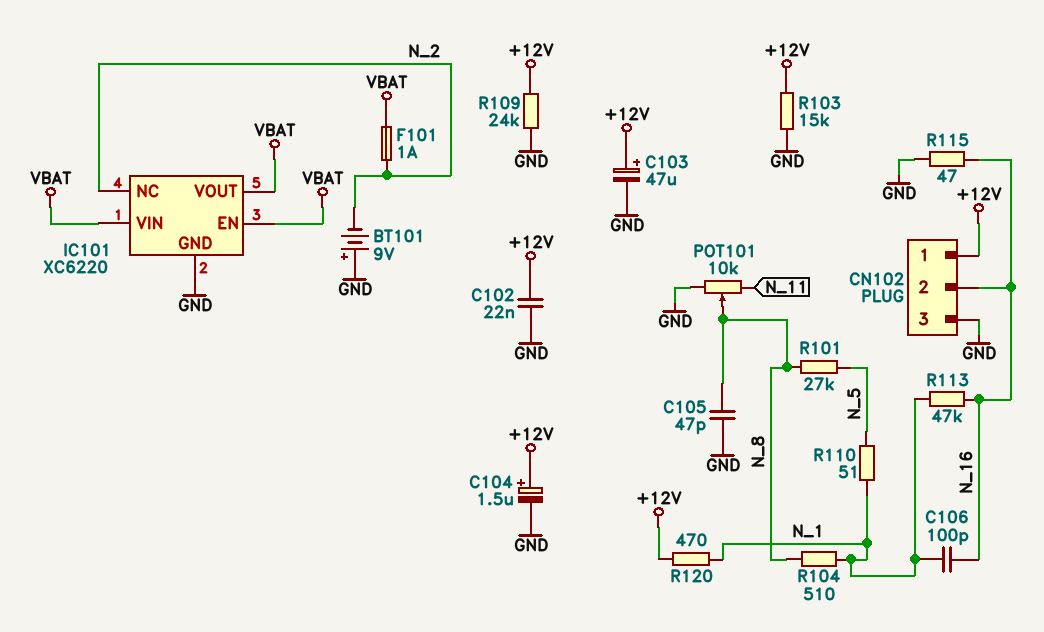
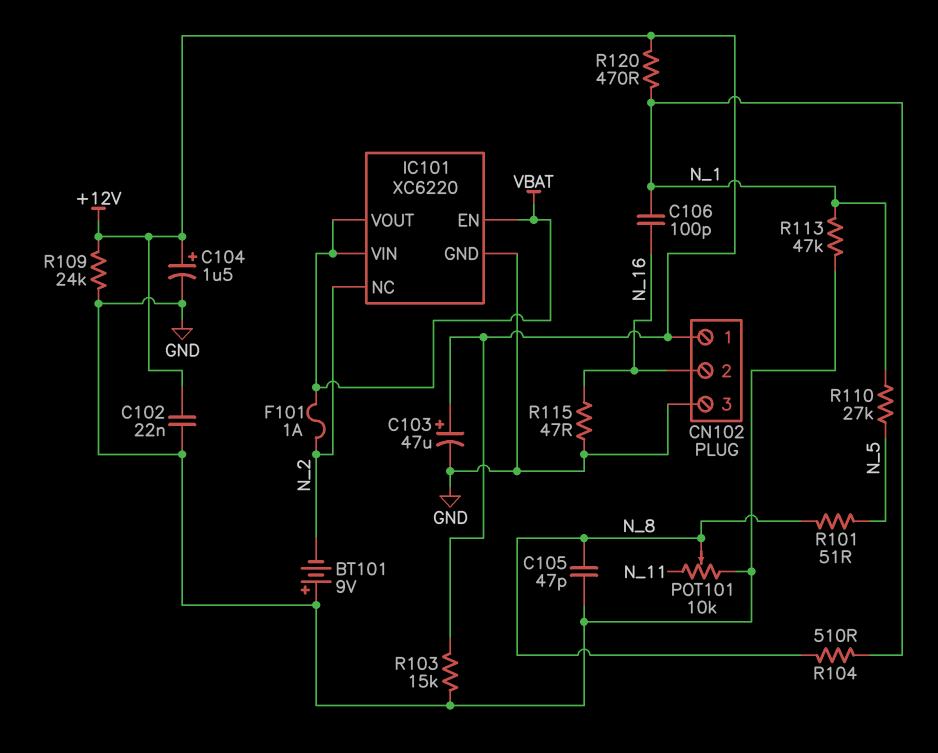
R101: 27k (N_5, N_8) -> 51 (N_5, N_8)
R110: 51 (N_1, N_5) -> 27k (N_1, N_5)
R113: 47k (N_1, N_16) -> 47k (GND, N_1)

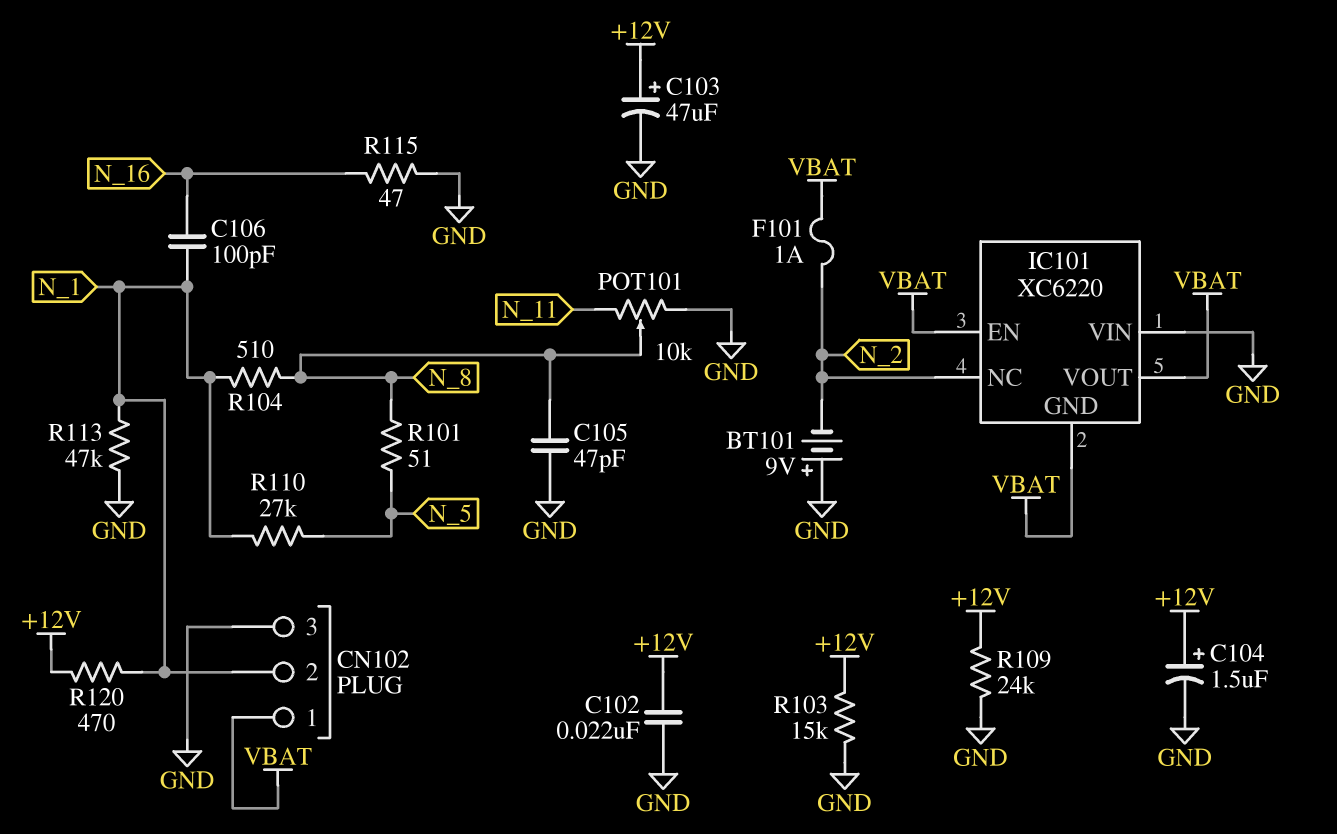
CN102 pin 1: +12V -> VBAT
CN102 pin 2: N_16 -> N_1
IC101 pin GND: GND -> VBAT
IC101 pin VIN: VBAT -> GND

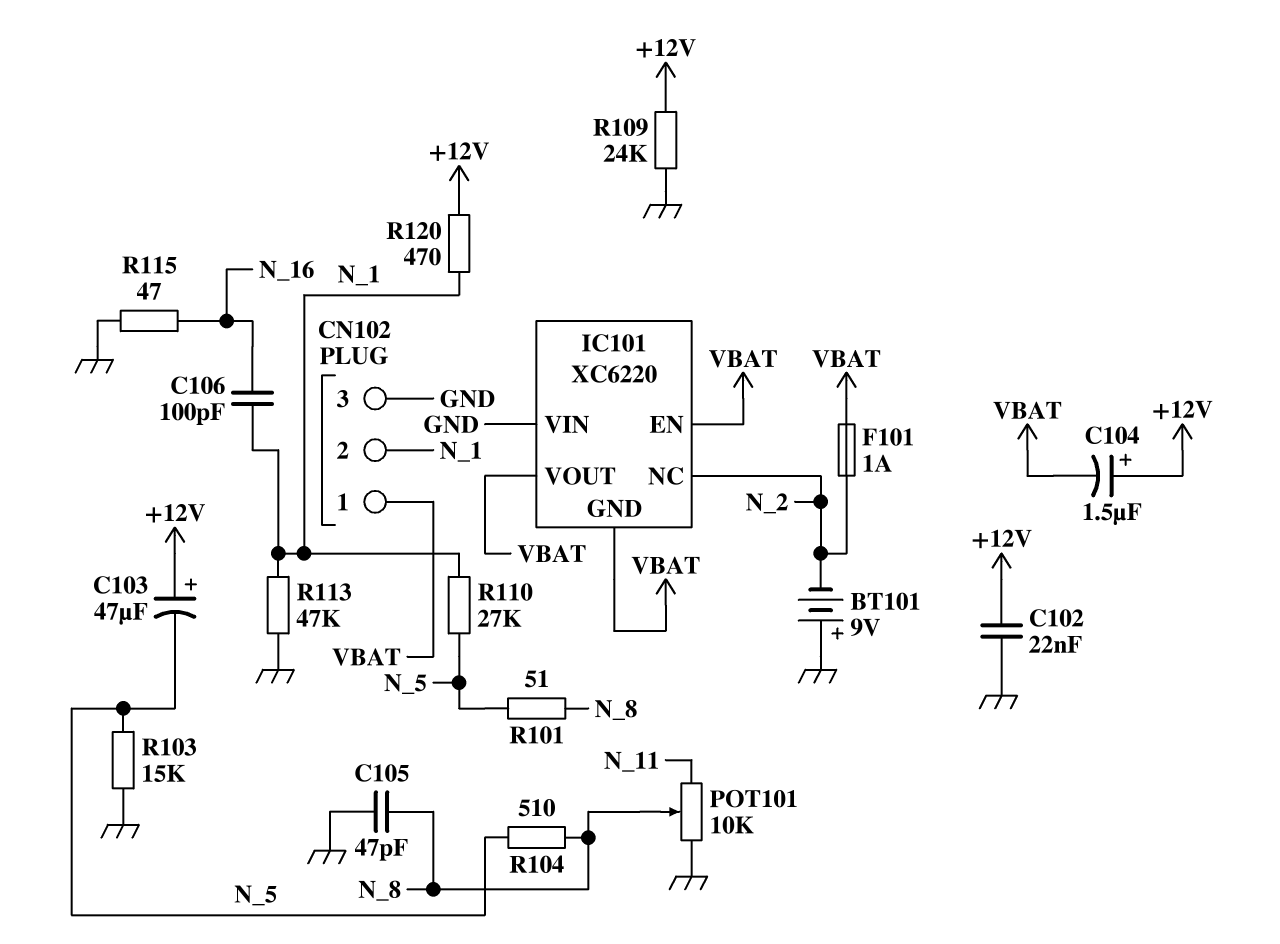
C103: 47uF (plus +12V, minus GND) -> 47uF (plus +12V, minus N_5)
C104: 1.5uF (plus +12V, minus GND) -> 1.5uF (plus +12V, minus VBAT)
R103: 15k (+12V, GND) -> 15k (GND, N_5)
R104: 510 (N_1, N_8) -> 510 (N_5, N_8)

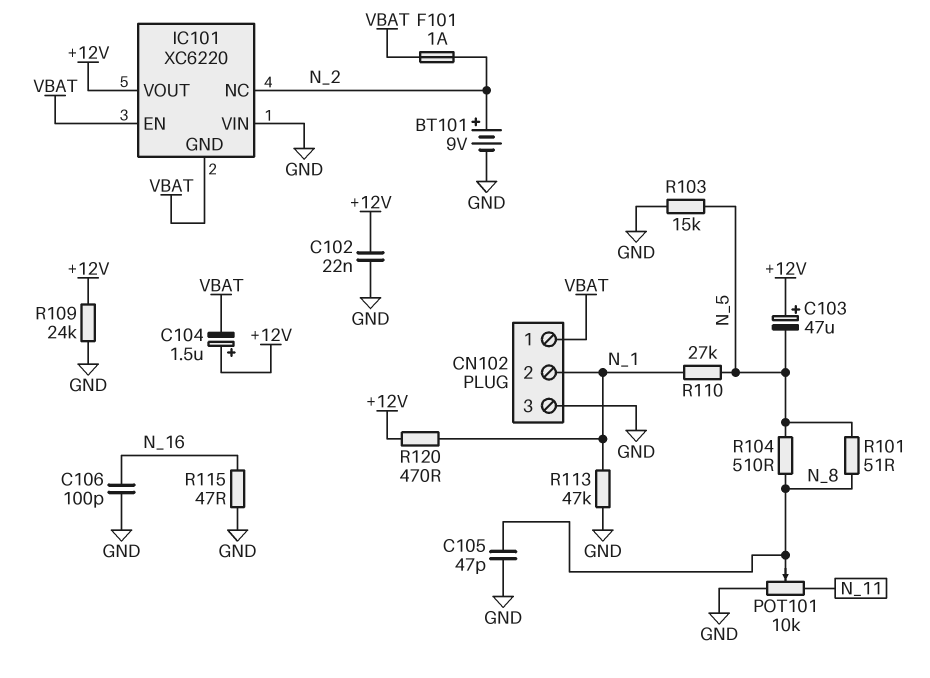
BT101: 9V (plus GND, minus N_2) -> 9V (plus N_2, minus GND)
C106: 100pF (N_1, N_16) -> 100pF (GND, N_16)
IC101 pin VOUT: VBAT -> +12V

